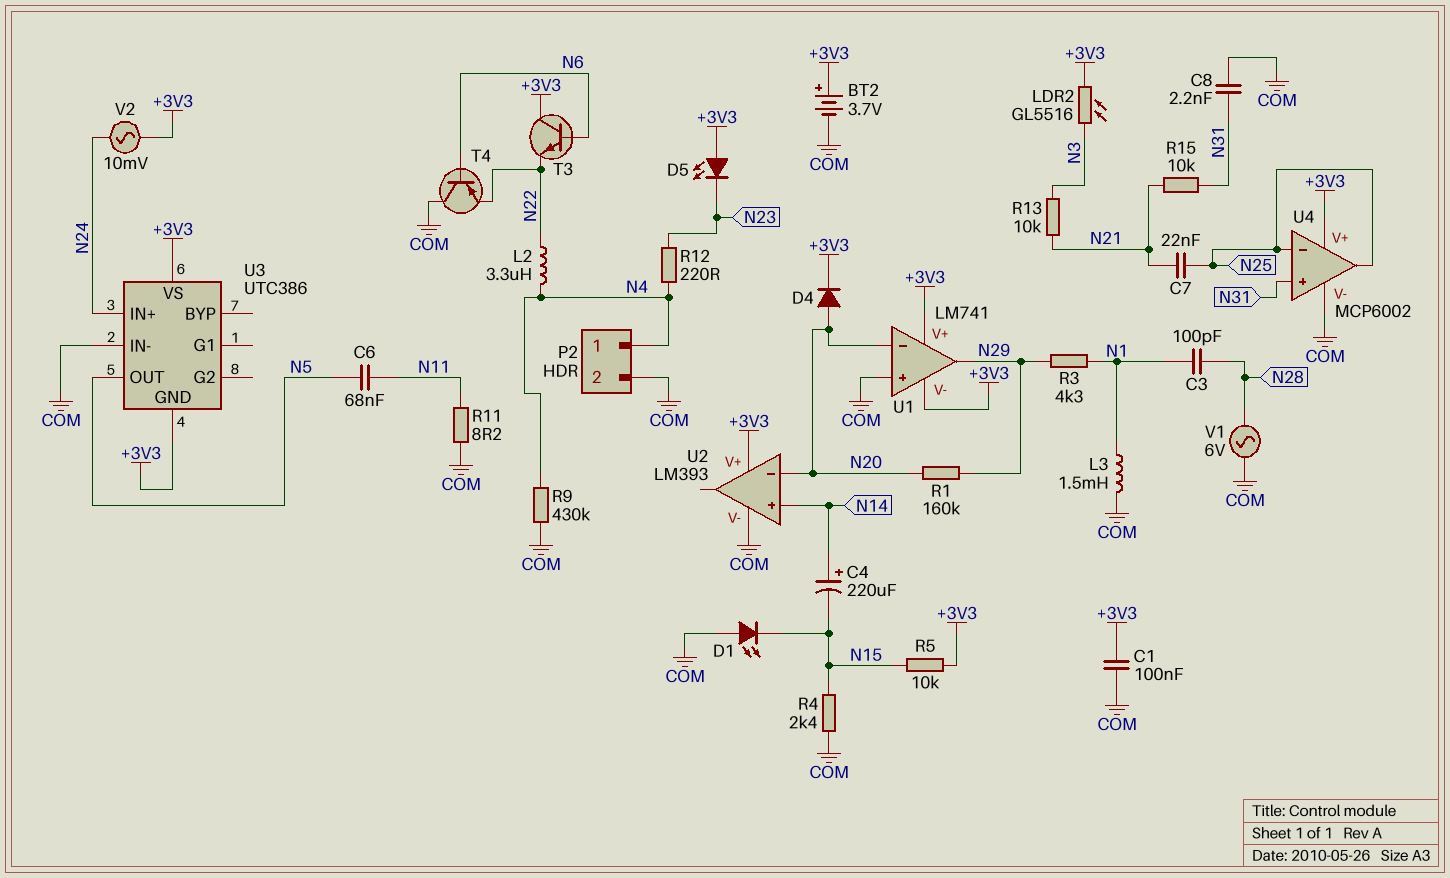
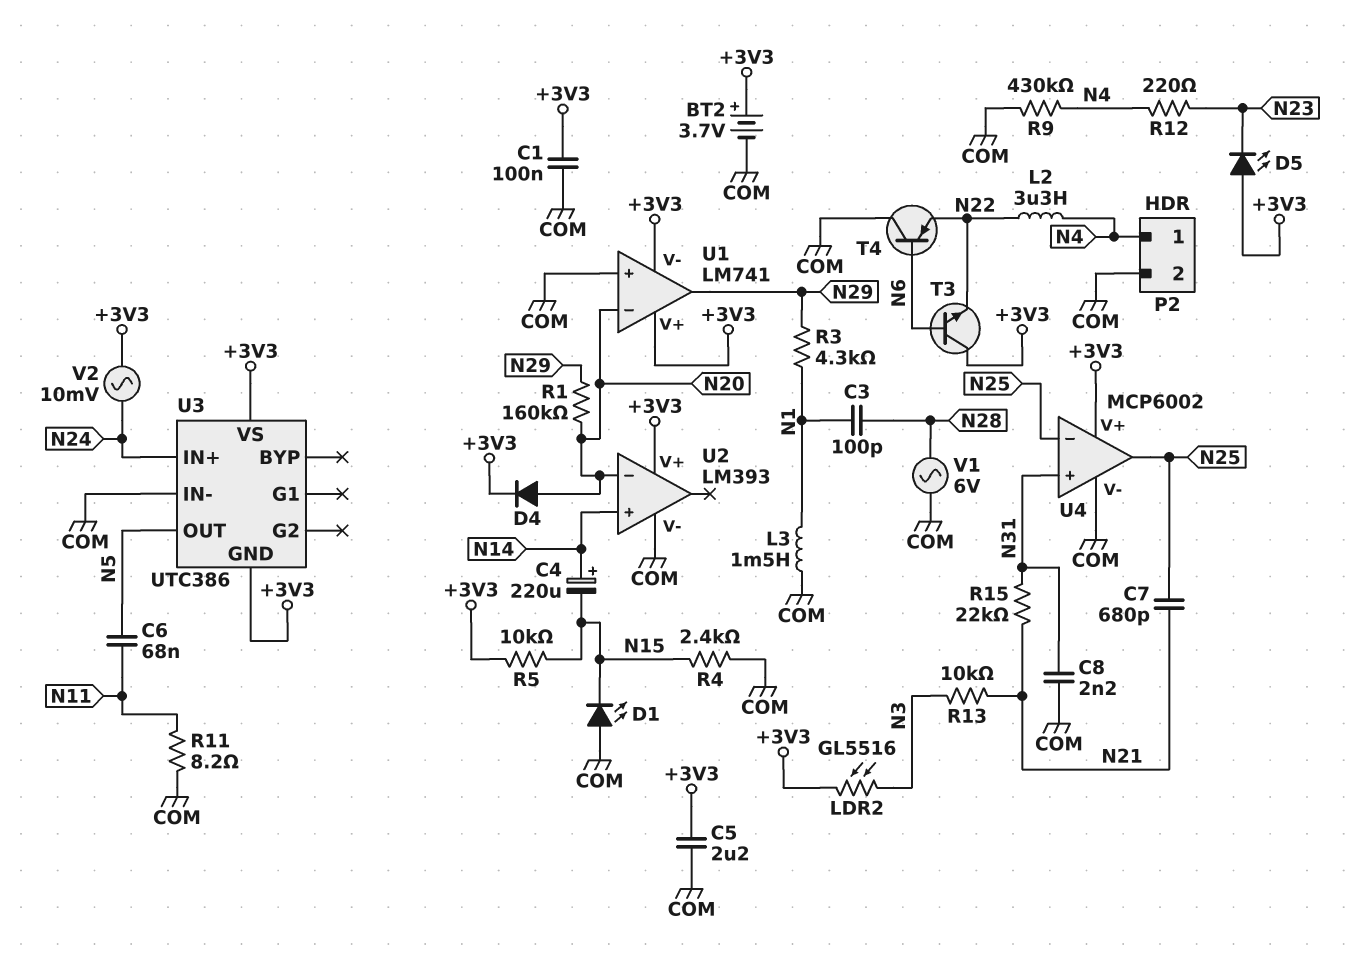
C5: none -> 2.2uF (+3V3, COM)
C7: 22nF (N21, N25) -> 680pF (N21, N25)
R15: 10k (N21, N31) -> 22k (N21, N31)

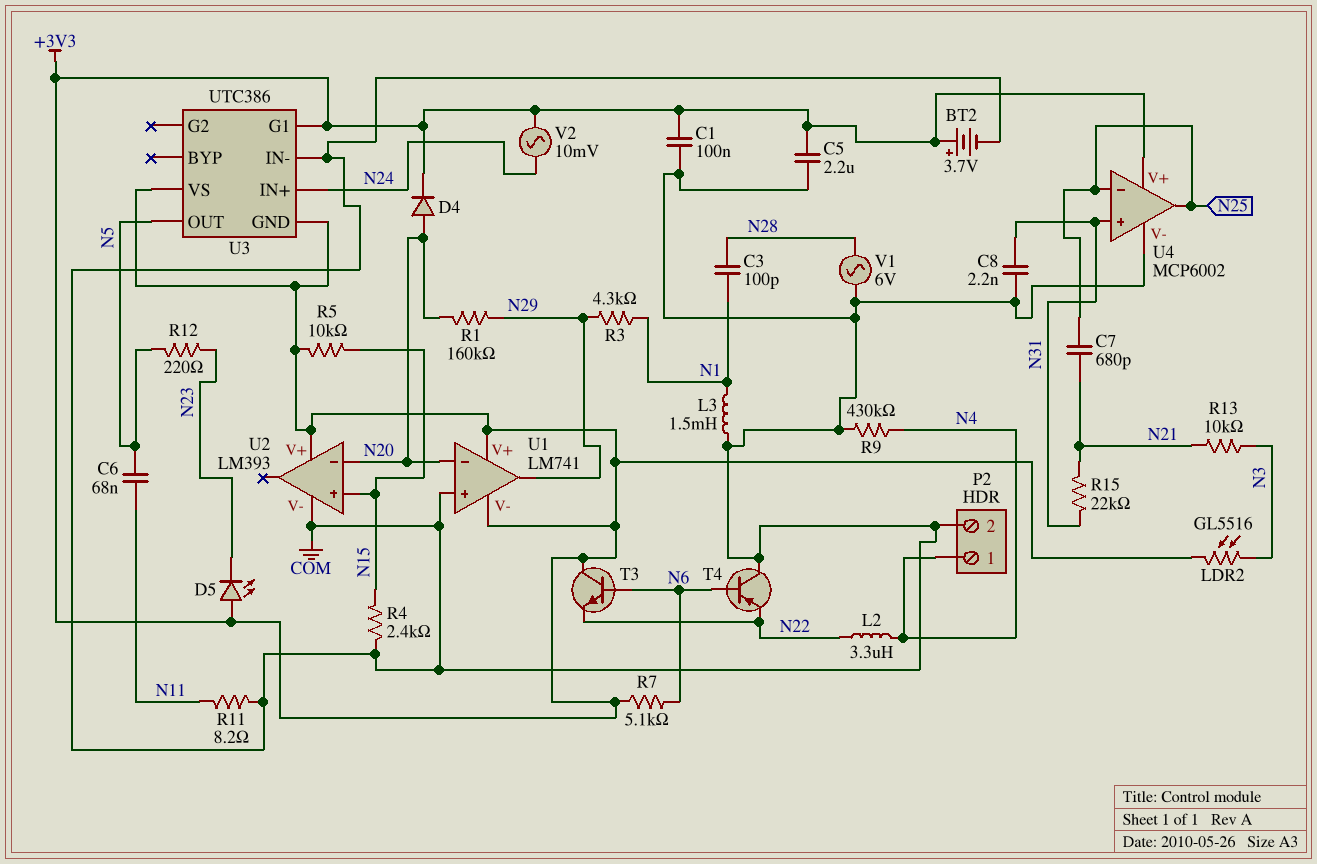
C4: 220uF (plus N14, minus N15) -> none
D1: LED (A COM, K N15) -> none
R7: none -> 5.1k (+3V3, N6)
R12: 220 (N4, N23) -> 220 (N5, N23)
U2 pin in+: N14 -> N15
U3 pin G1: none -> +3V3

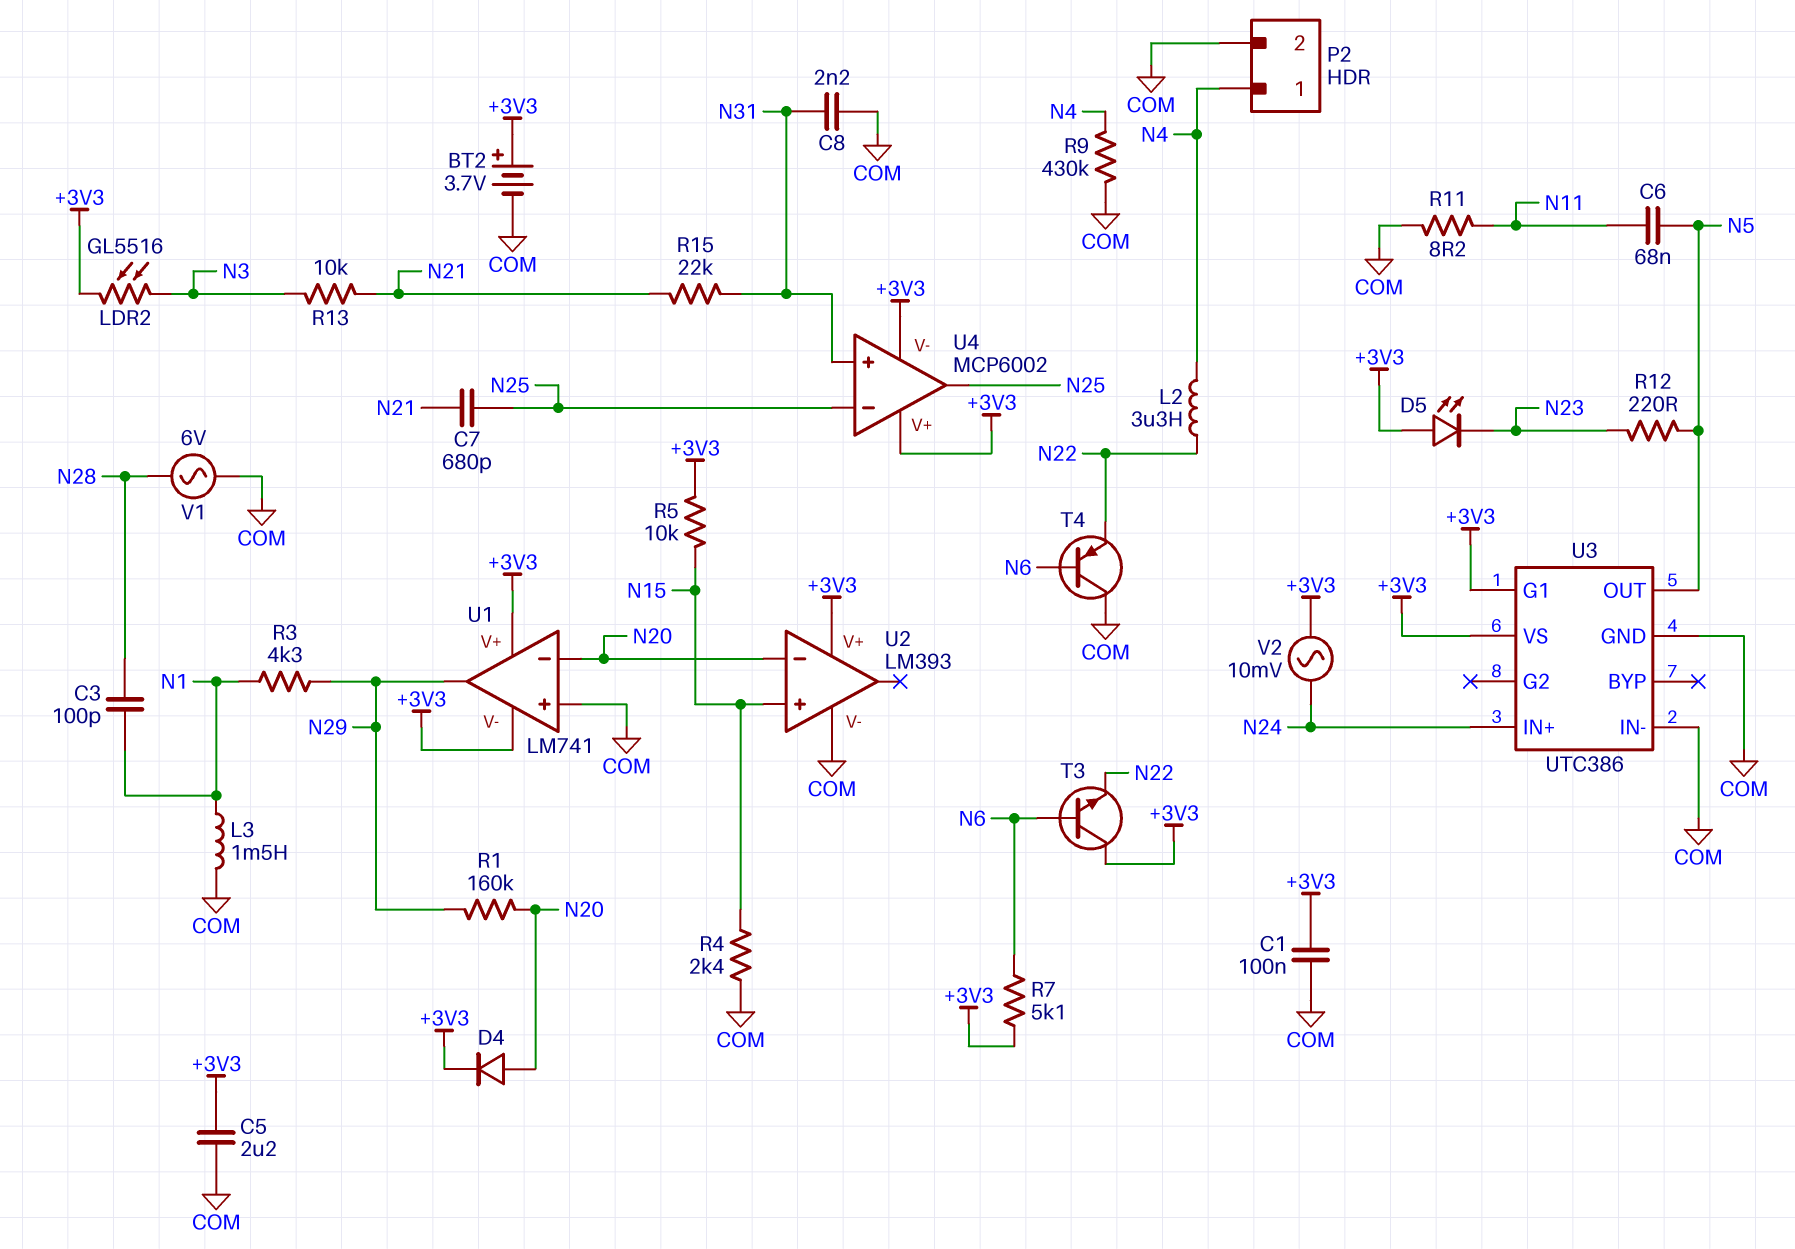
U3 pin GND: +3V3 -> COM
U4 pin V-: COM -> +3V3

